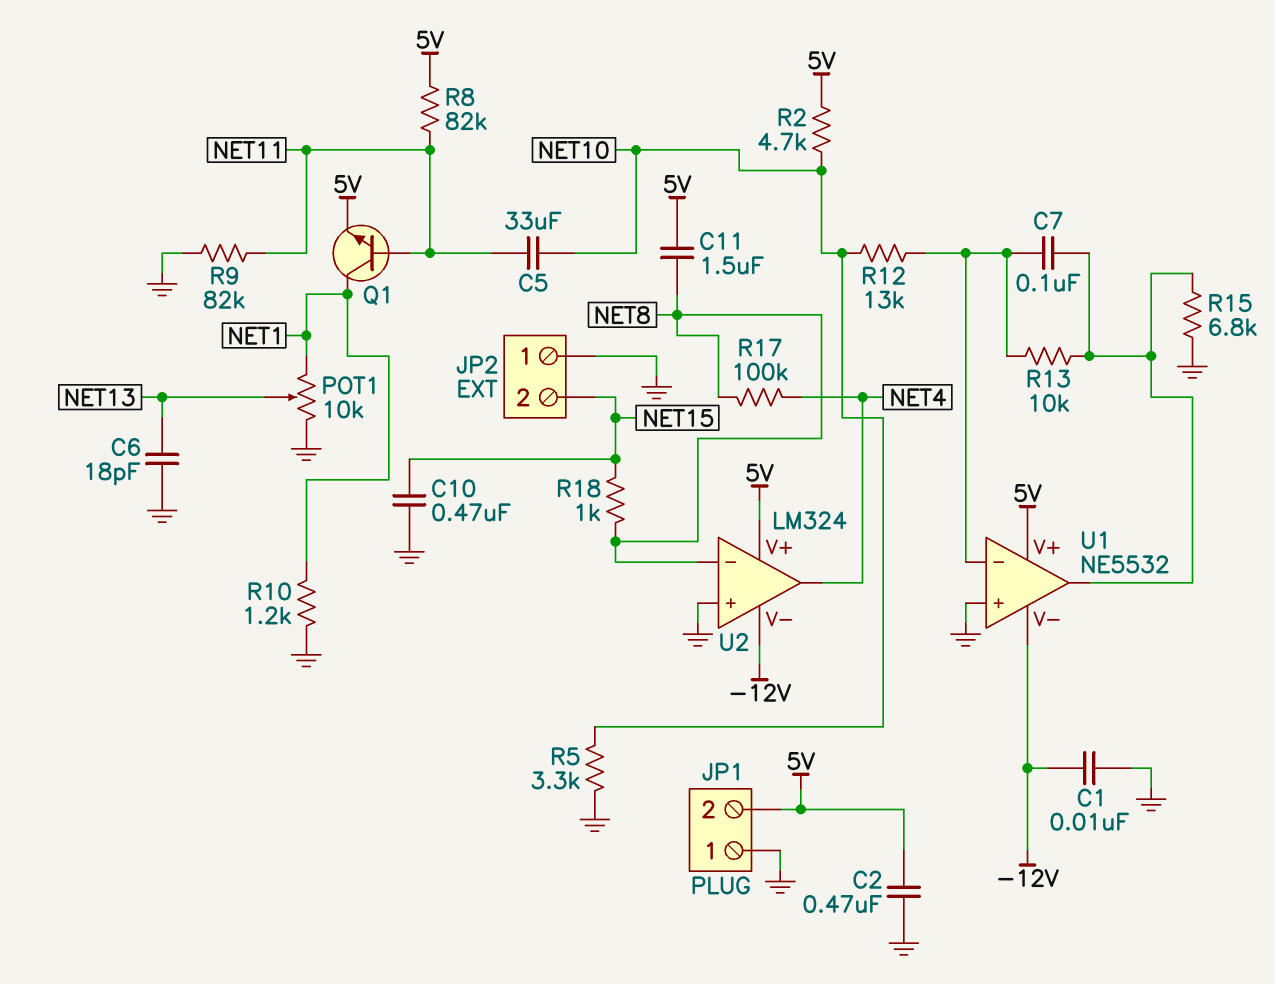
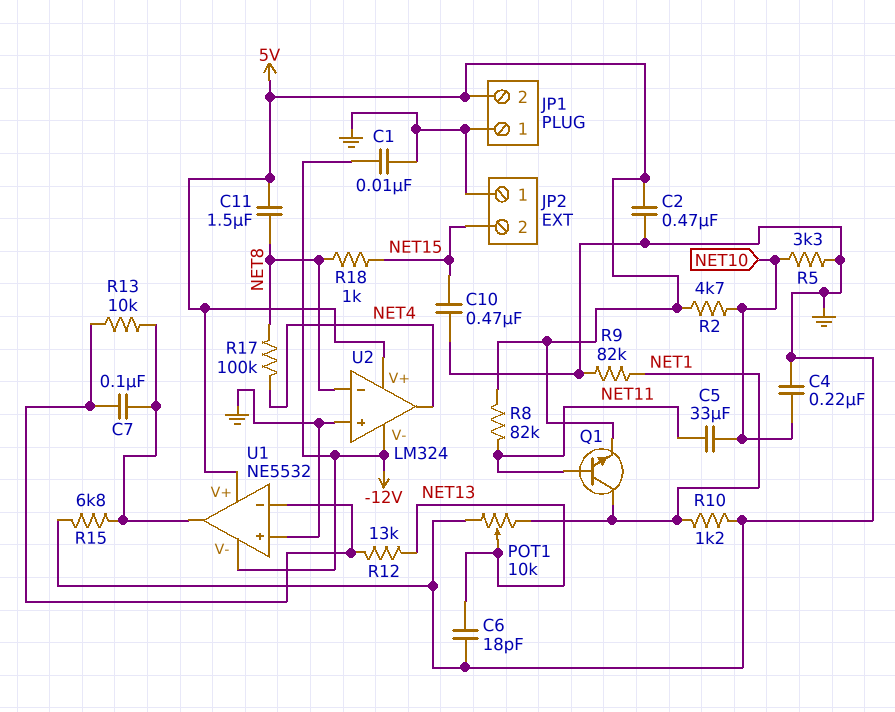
C4: none -> 220nF (GND, NET10)
R9: 82k (GND, NET11) -> 82k (GND, NET1)
R12: 13k (NET10, U1/in-) -> 13k (NET13, U1/in-)

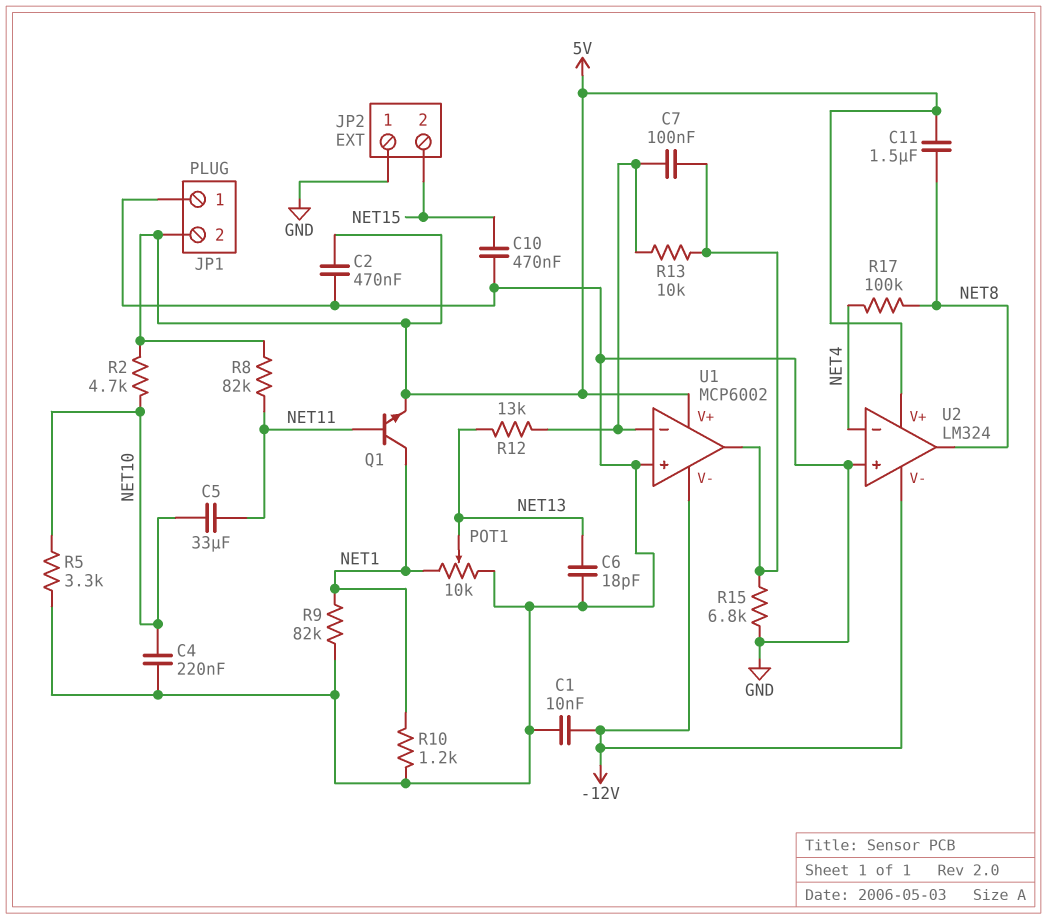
R18: 1k (NET8, NET15) -> none
U1: NE5532 -> MCP6002
U2 pin in-: NET8 -> NET4
U2 pin out: NET4 -> NET8

